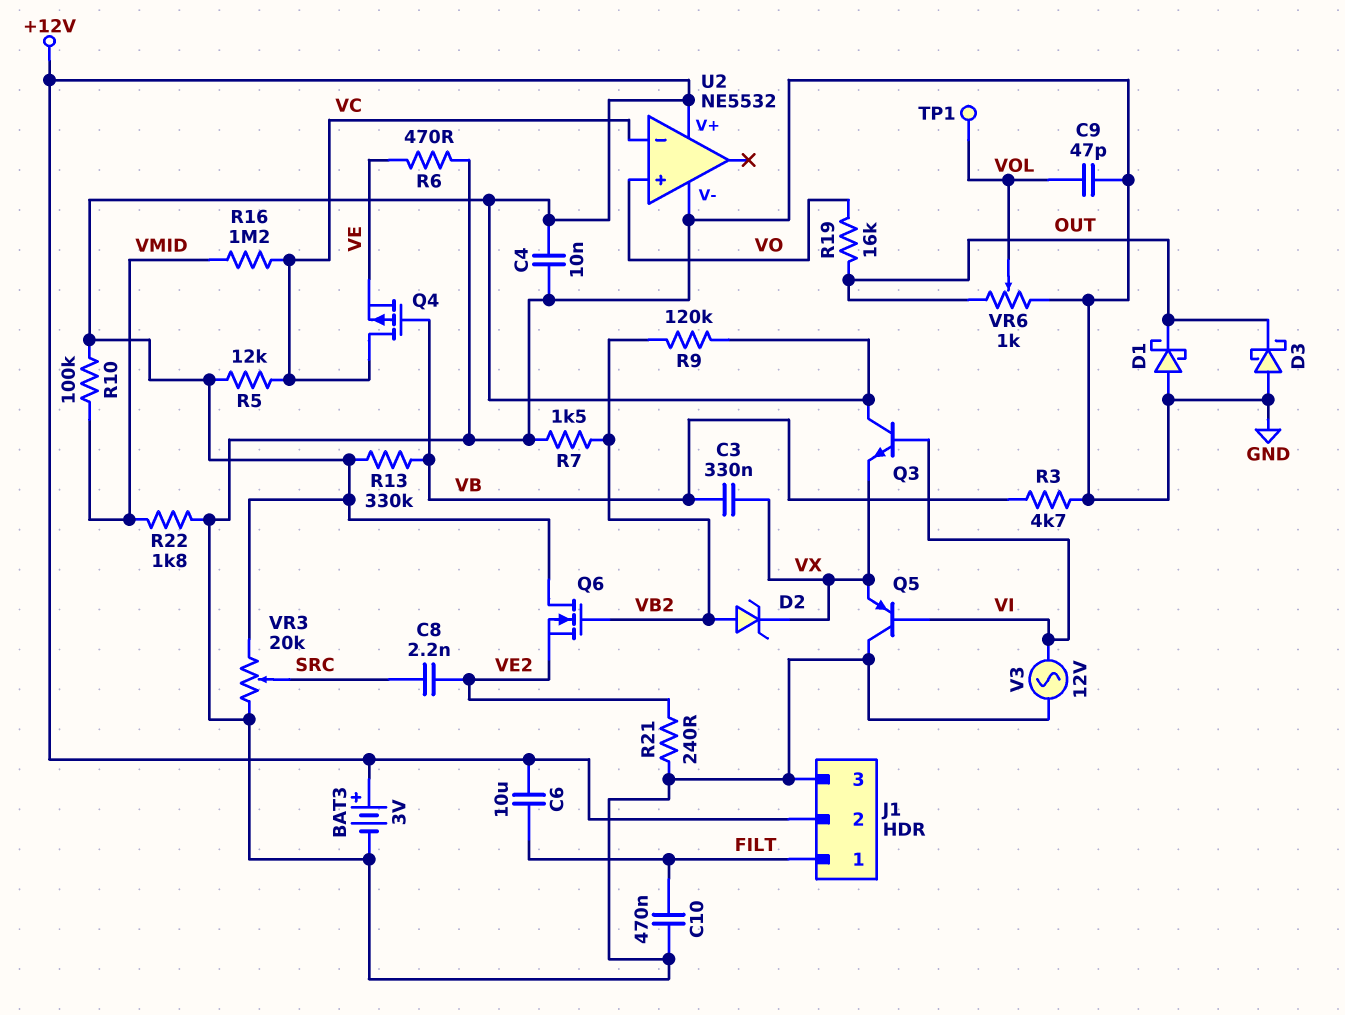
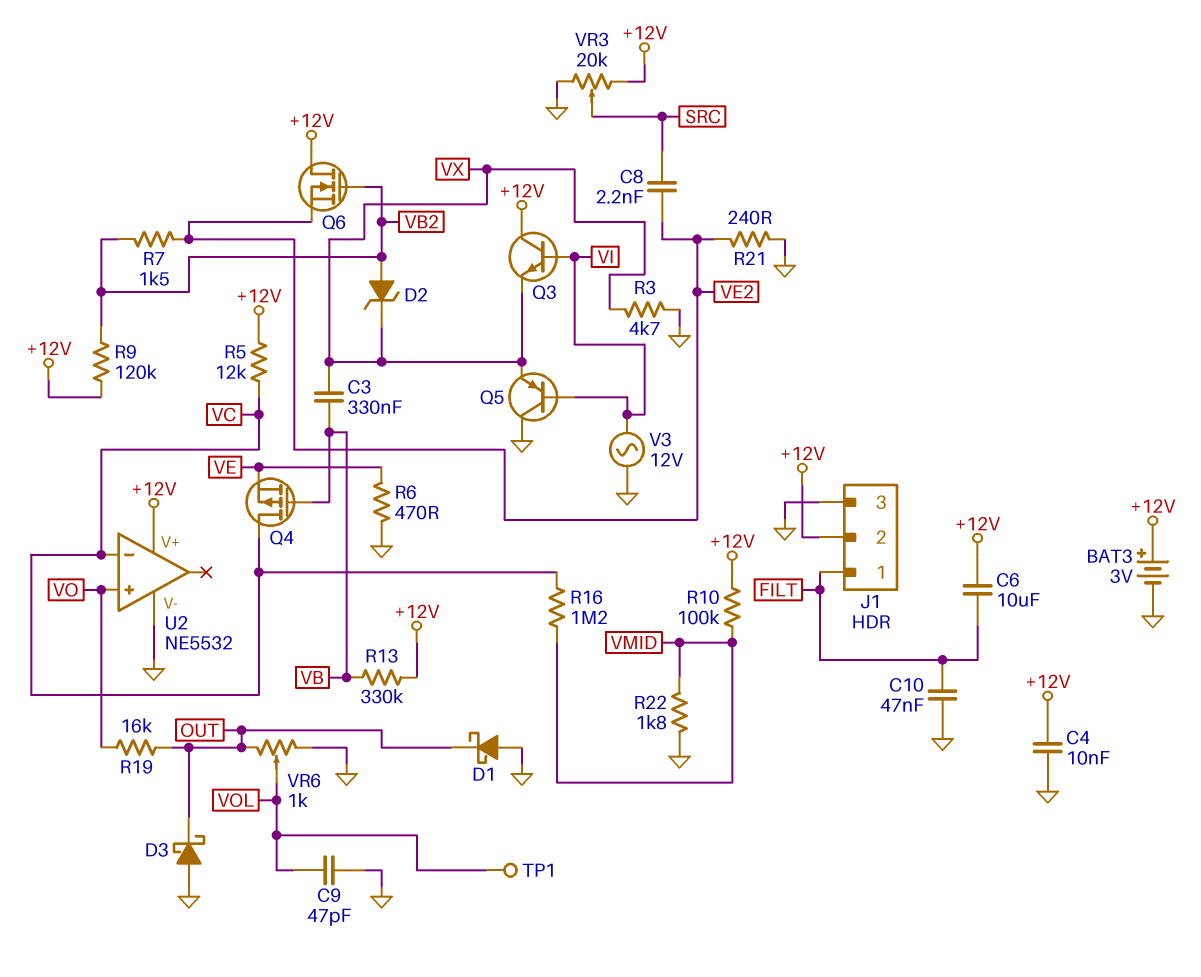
C10: 470nF (FILT, GND) -> 47nF (FILT, GND)
R3: 4.7k (GND, VB) -> 4.7k (GND, VX)
R7: 1.5k (GND, VB2) -> 1.5k (VB2, VE2)

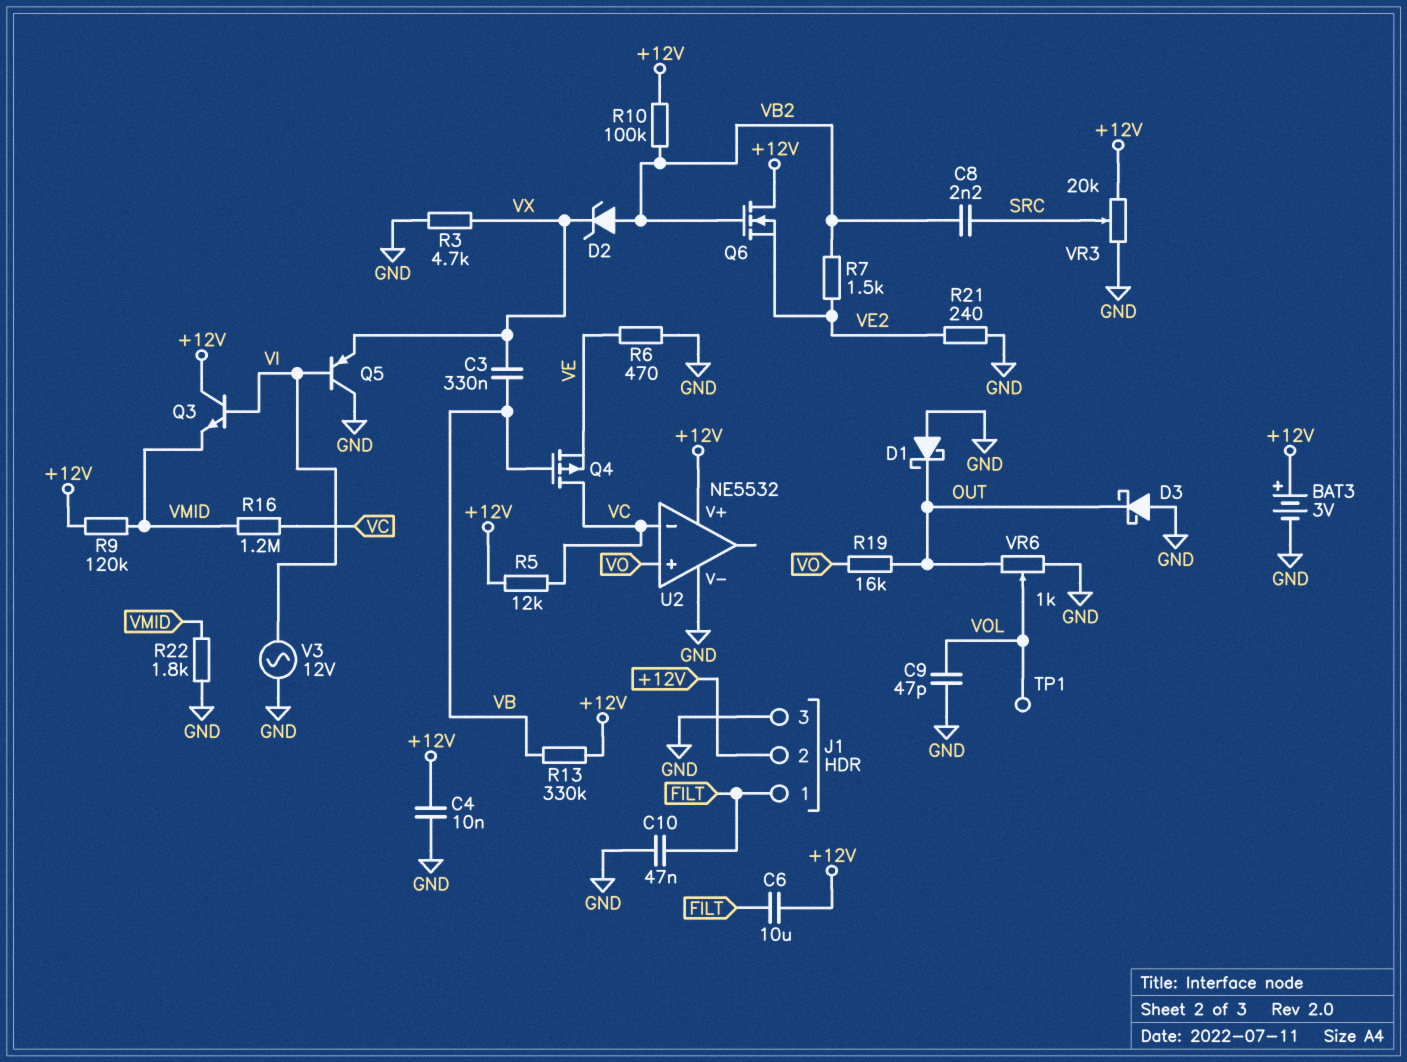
C8: 2.2nF (SRC, VE2) -> 2.2nF (SRC, VB2)
Q3: NPN (B VI, C +12V, E VX) -> NPN (B VI, C +12V, E VMID)
R9: 120k (+12V, VB2) -> 120k (+12V, VMID)
R10: 100k (+12V, VMID) -> 100k (+12V, VB2)

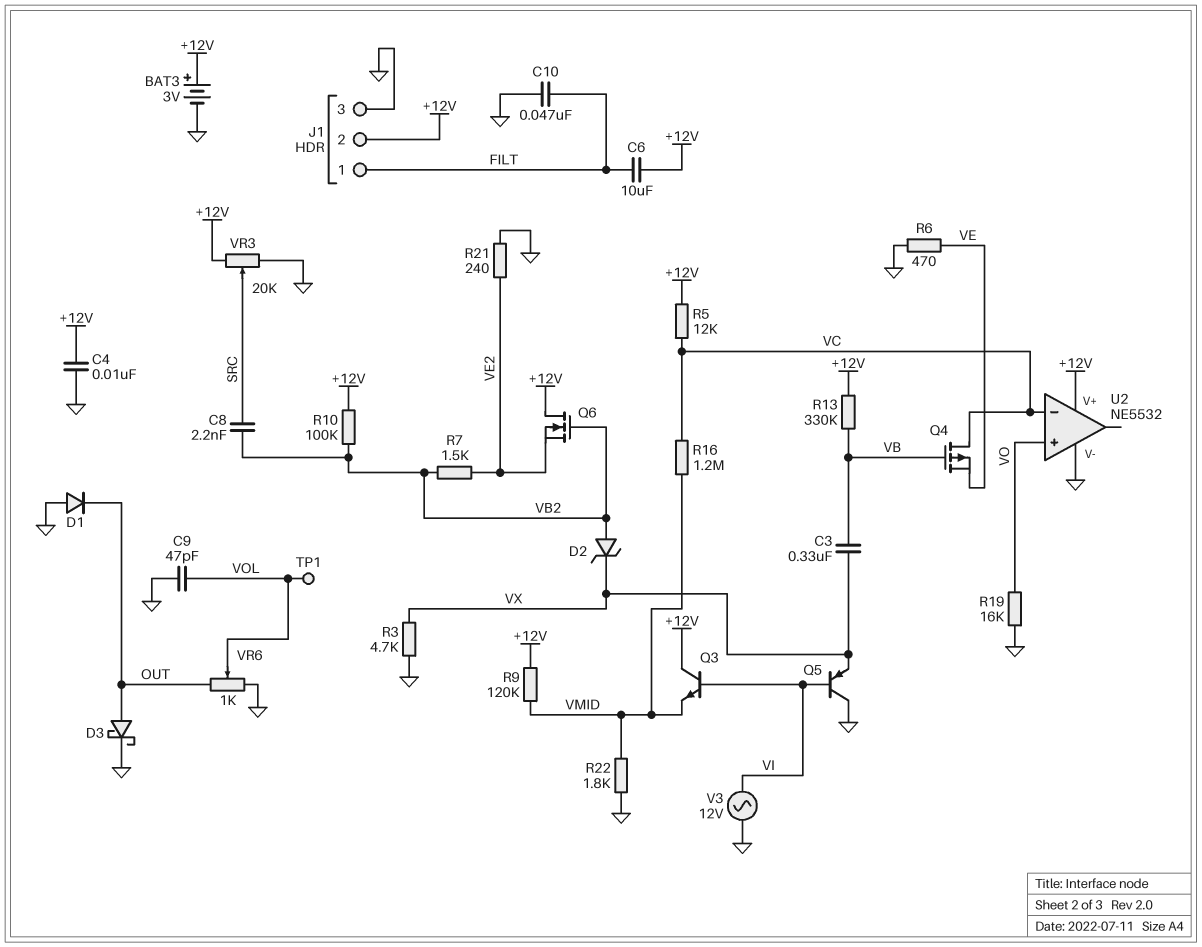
D1: schottky (A GND, K OUT) -> diode (A GND, K OUT)
D3: schottky (A GND, K OUT) -> schottky (A OUT, K GND)
R19: 16k (OUT, VO) -> 16k (GND, VO)

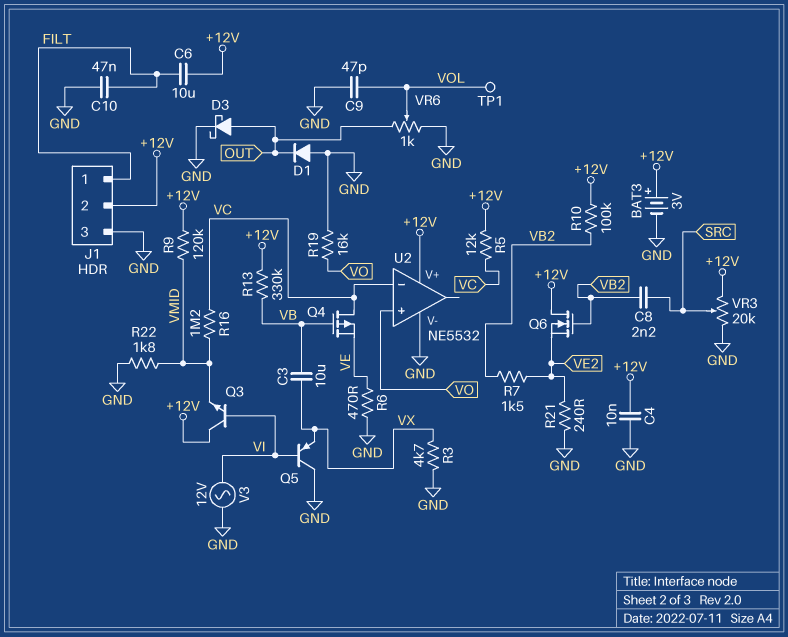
C3: 330nF (VB, VX) -> 10uF (VB, VX)
D2: zener (A VB2, K VX) -> none

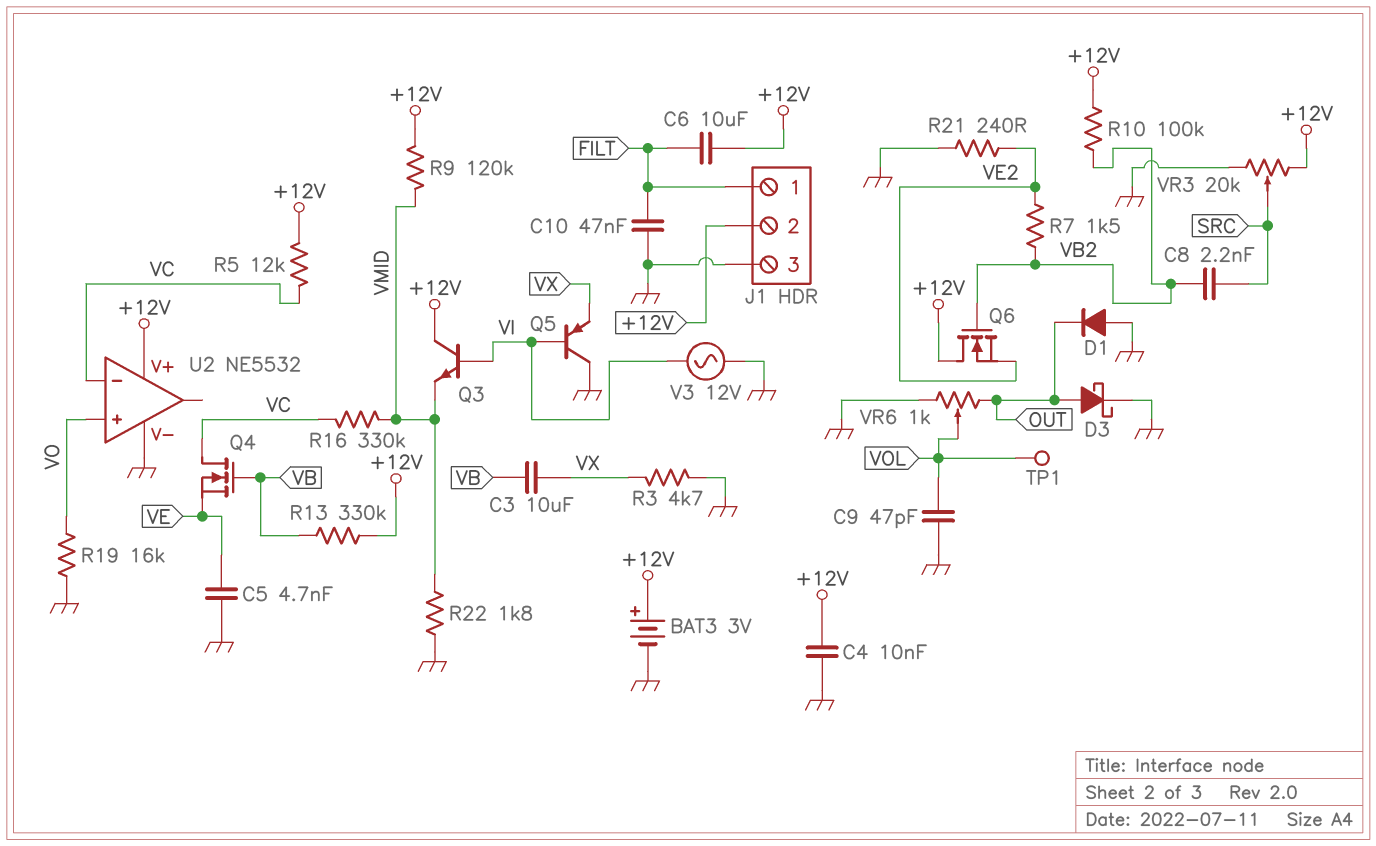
C5: none -> 4.7nF (GND, VE)
Q4: PMOS (G VB, D VC, S VE) -> NMOS (G VB, D VC, S VE)
R6: 470 (GND, VE) -> none
R16: 1.2M (VC, VMID) -> 330k (VC, VMID)

